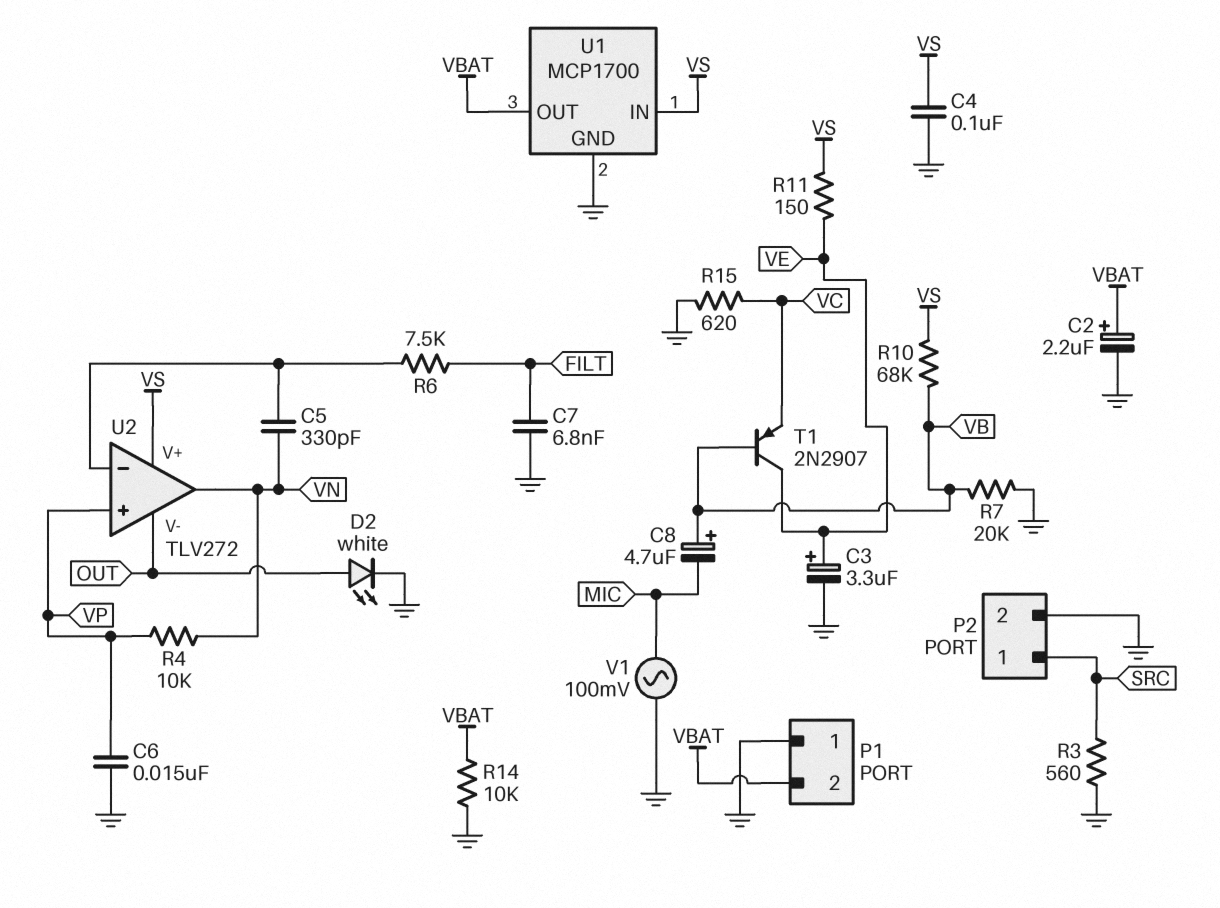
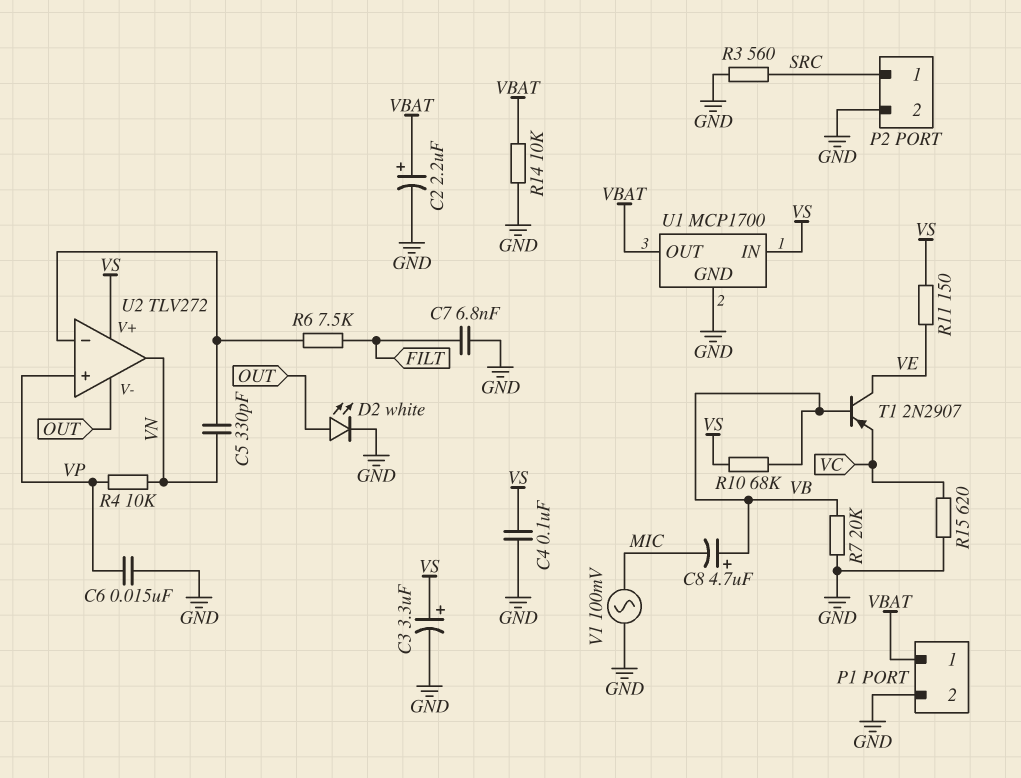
C3: 3.3uF (plus VE, minus GND) -> 3.3uF (plus VS, minus GND)
P1 pin 1: GND -> VBAT
P1 pin 2: VBAT -> GND

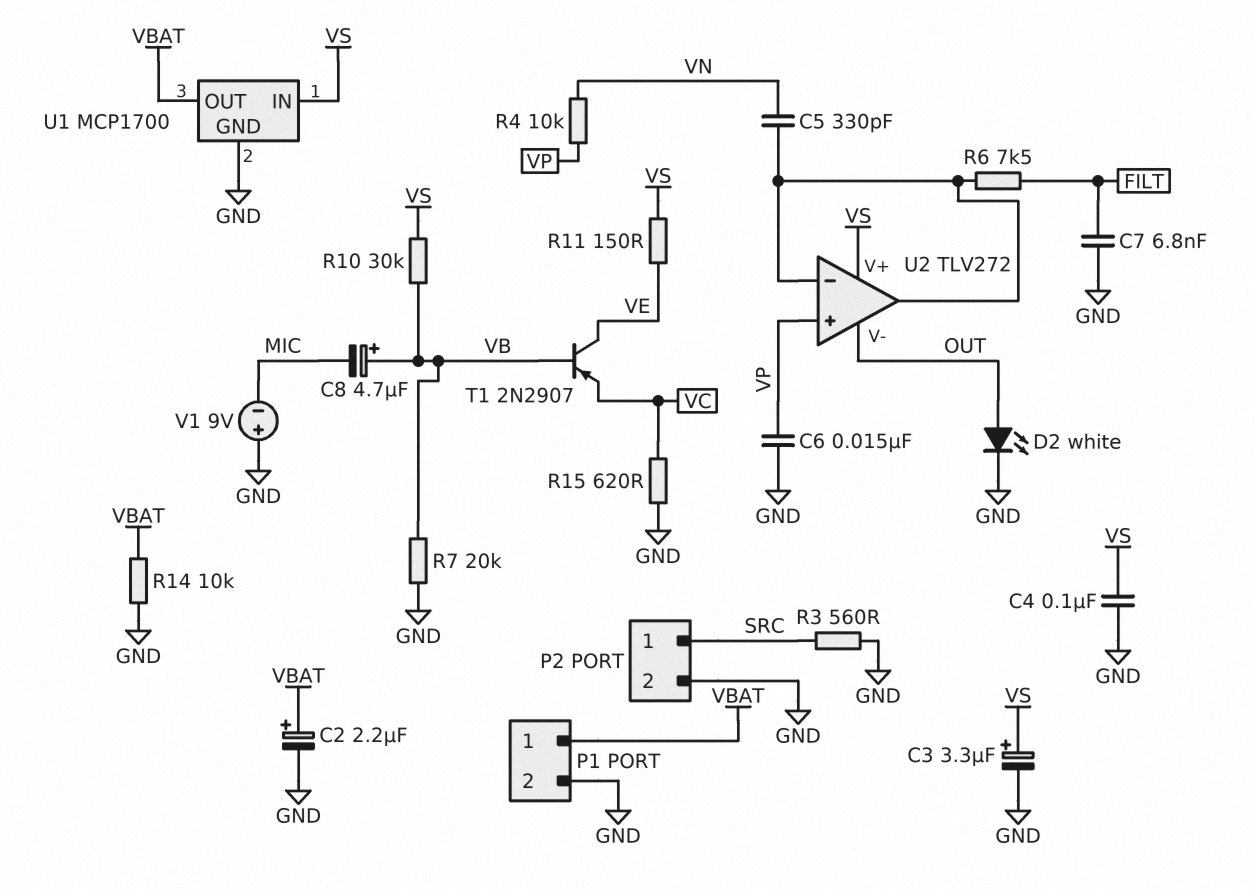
R10: 68k (VB, VS) -> 30k (VB, VS)
U2 pin out: VN -> U2/in-
V1: AC 100mV (GND, MIC) -> 9V (plus GND, minus MIC)

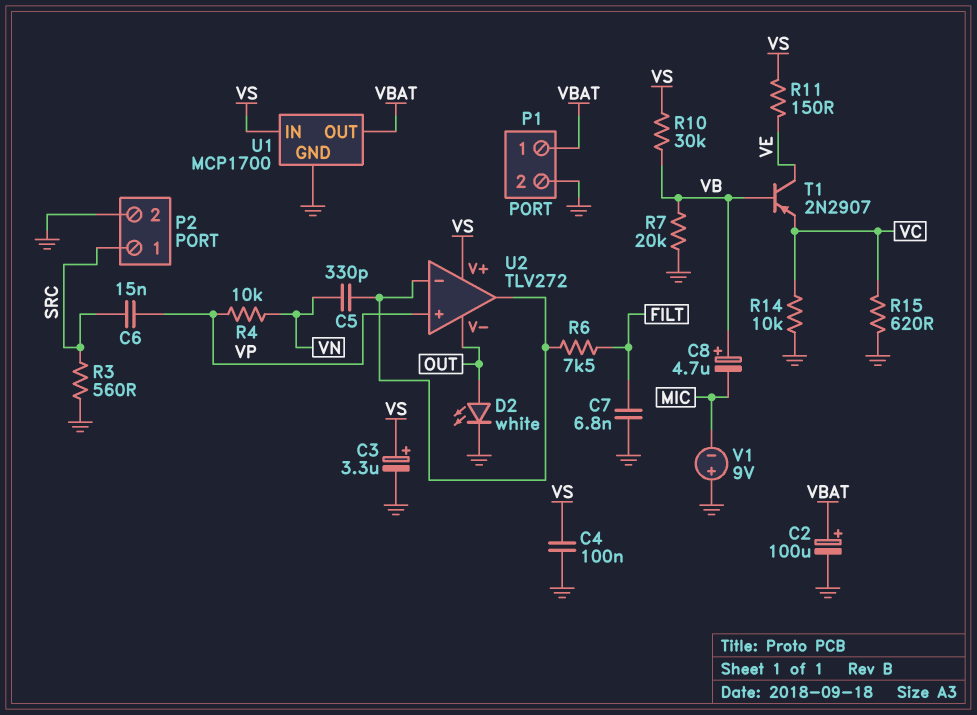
C2: 2.2uF (plus VBAT, minus GND) -> 100uF (plus VBAT, minus GND)
C6: 15nF (GND, VP) -> 15nF (SRC, VP)
R14: 10k (GND, VBAT) -> 10k (GND, VC)

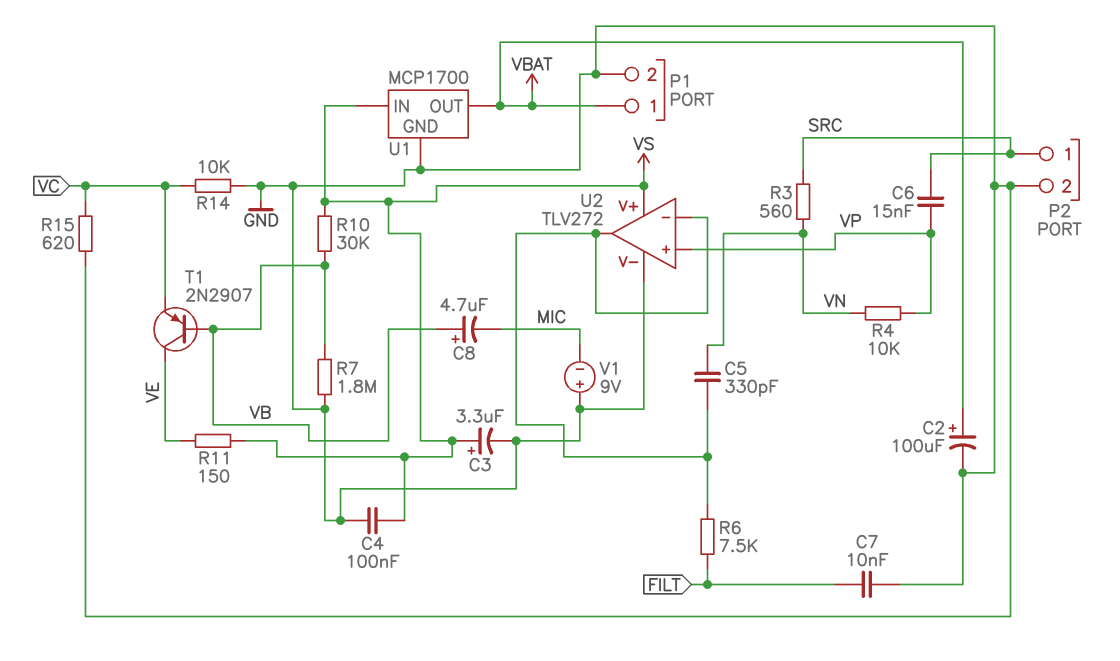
C7: 6.8nF (FILT, GND) -> 10nF (FILT, GND)
D2: LED white (A OUT, K GND) -> none
R3: 560 (GND, SRC) -> 560 (SRC, VN)
R7: 20k (GND, VB) -> 1.8M (GND, VB)
U2 pin V-: OUT -> GND

